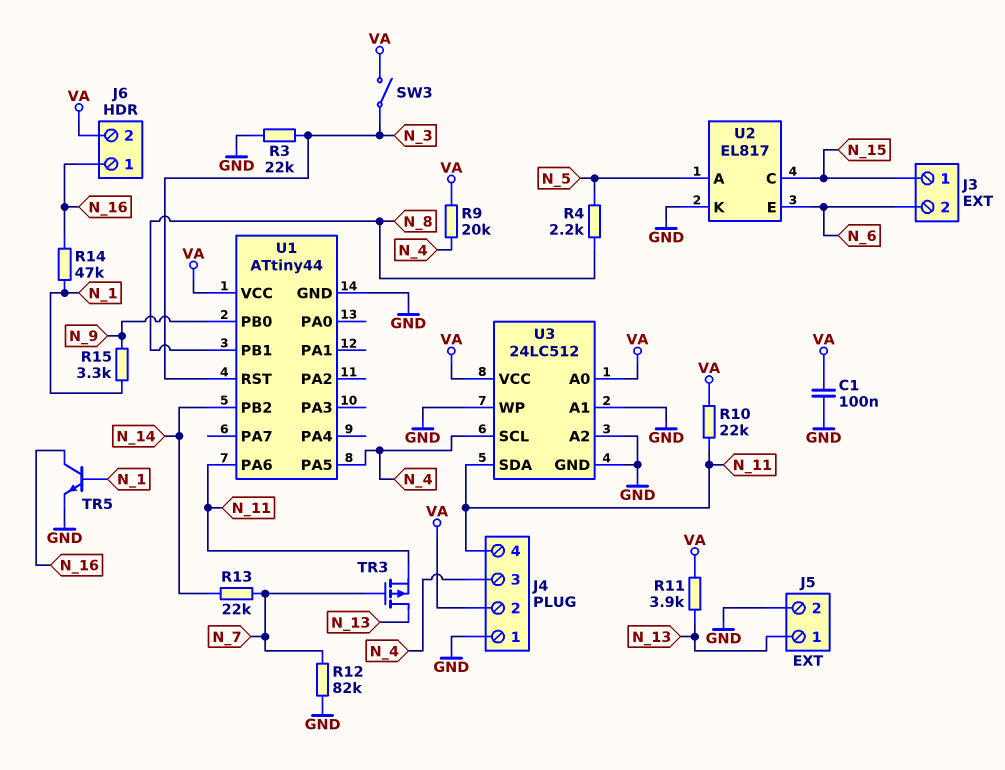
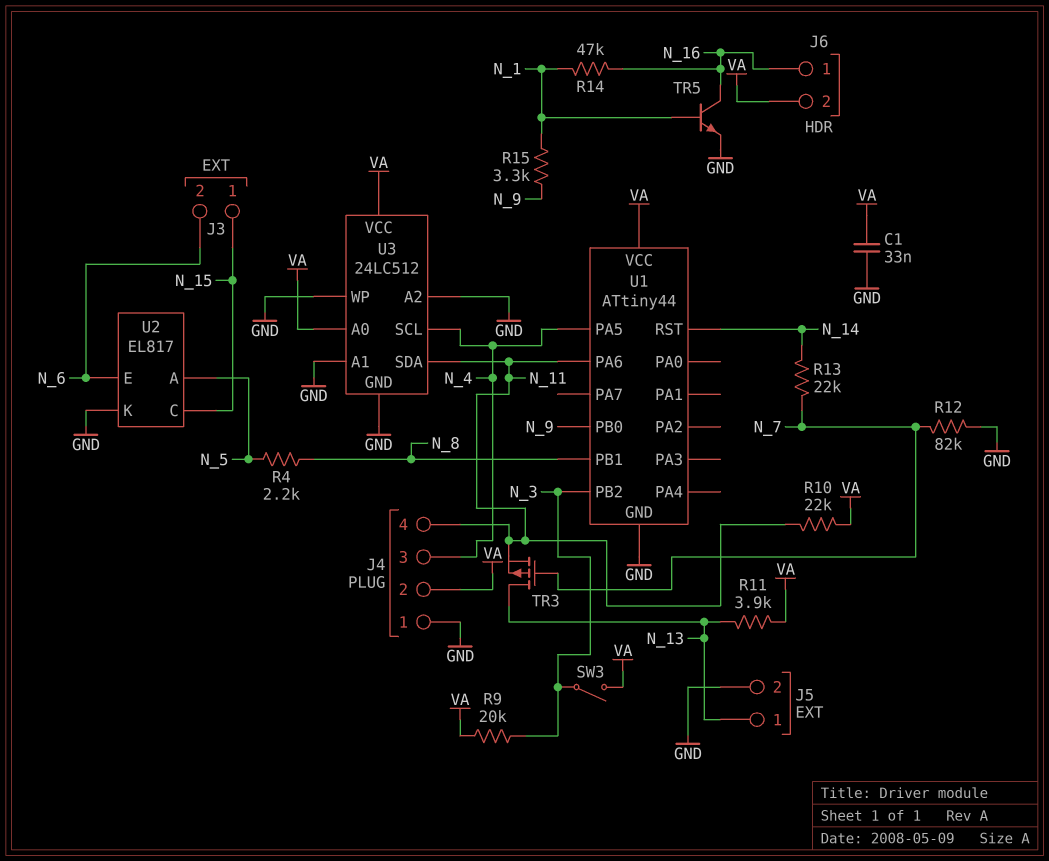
C1: 100nF (GND, VA) -> 33nF (GND, VA)
R3: 22k (GND, N_3) -> none
R9: 20k (N_4, VA) -> 20k (N_3, VA)
U1 pin PB2: N_14 -> N_3
U1 pin RST: N_3 -> N_14

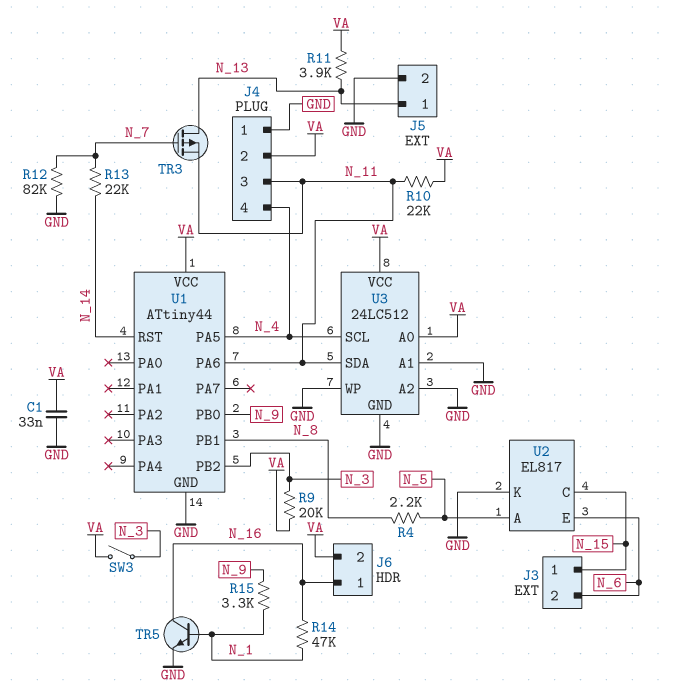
J4 pin 3: N_4 -> N_11
J4 pin 4: N_11 -> N_4

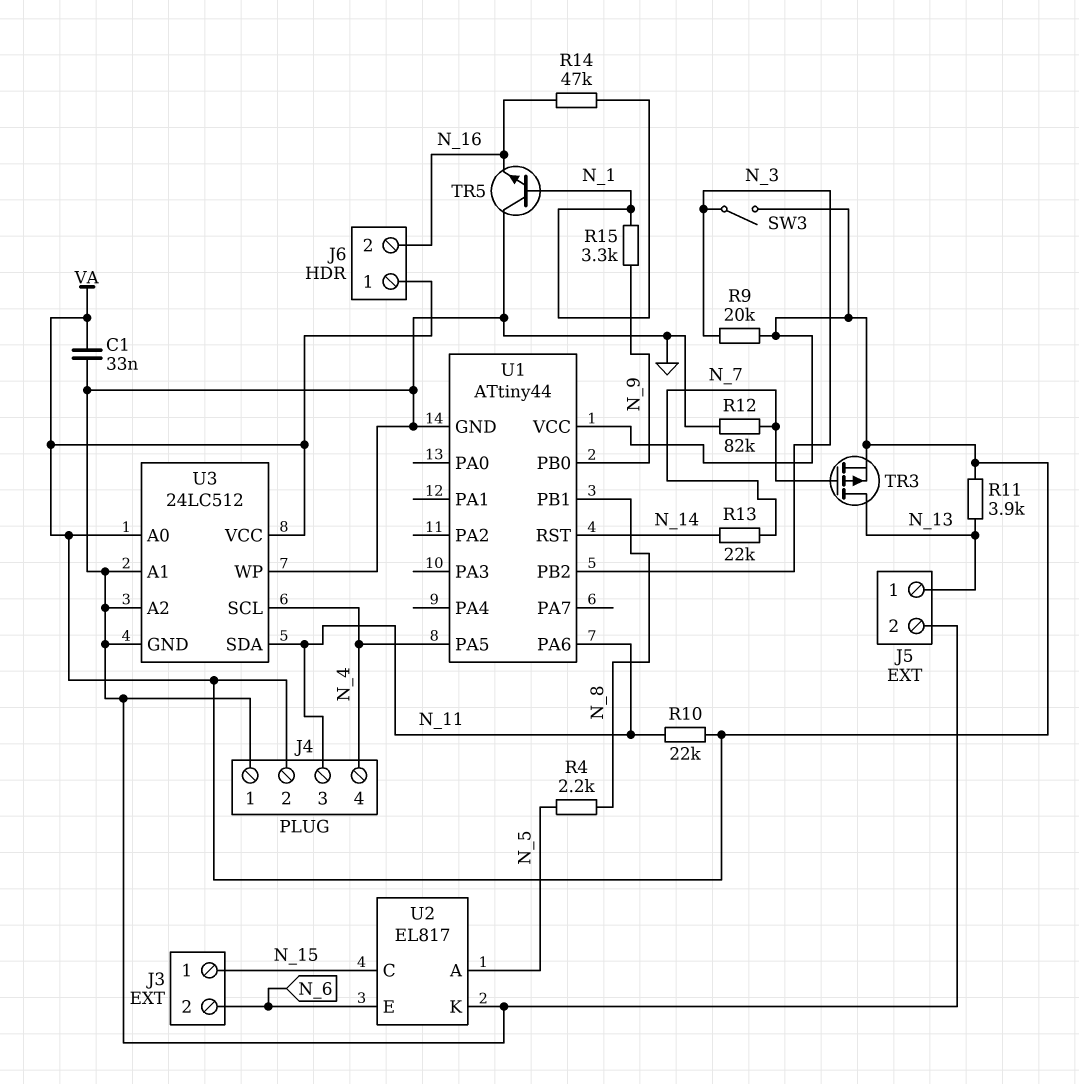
J6 pin 1: N_16 -> VA
J6 pin 2: VA -> N_16
TR3: PMOS (G N_7, D N_13, S N_11) -> PMOS (G N_7, D N_13, S VA)
TR5: NPN (B N_1, C N_16, E GND) -> NPN (B N_1, C GND, E N_16)

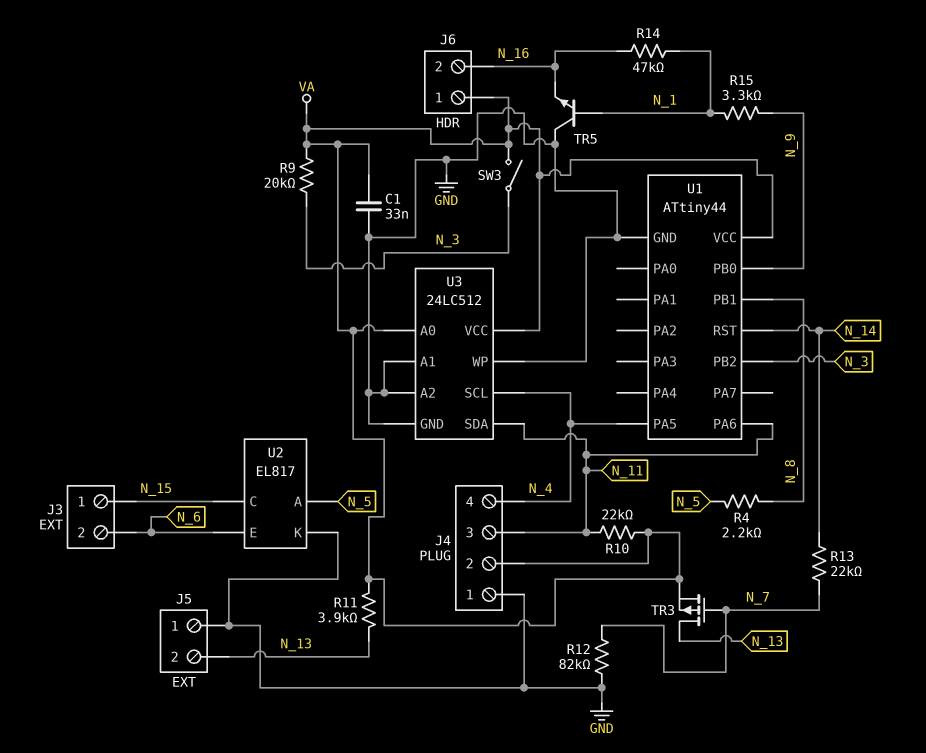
J5 pin 1: N_13 -> GND
J5 pin 2: GND -> N_13

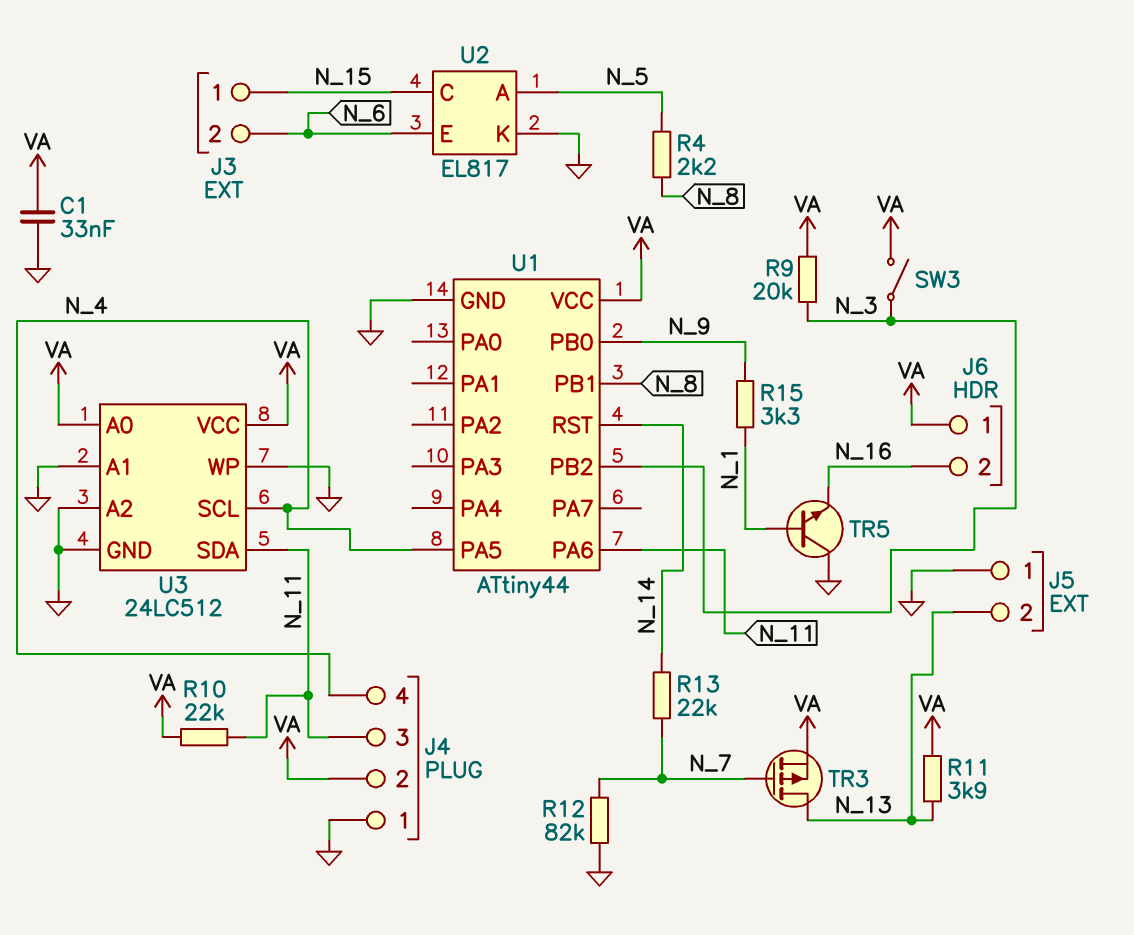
R14: 47k (N_1, N_16) -> none

